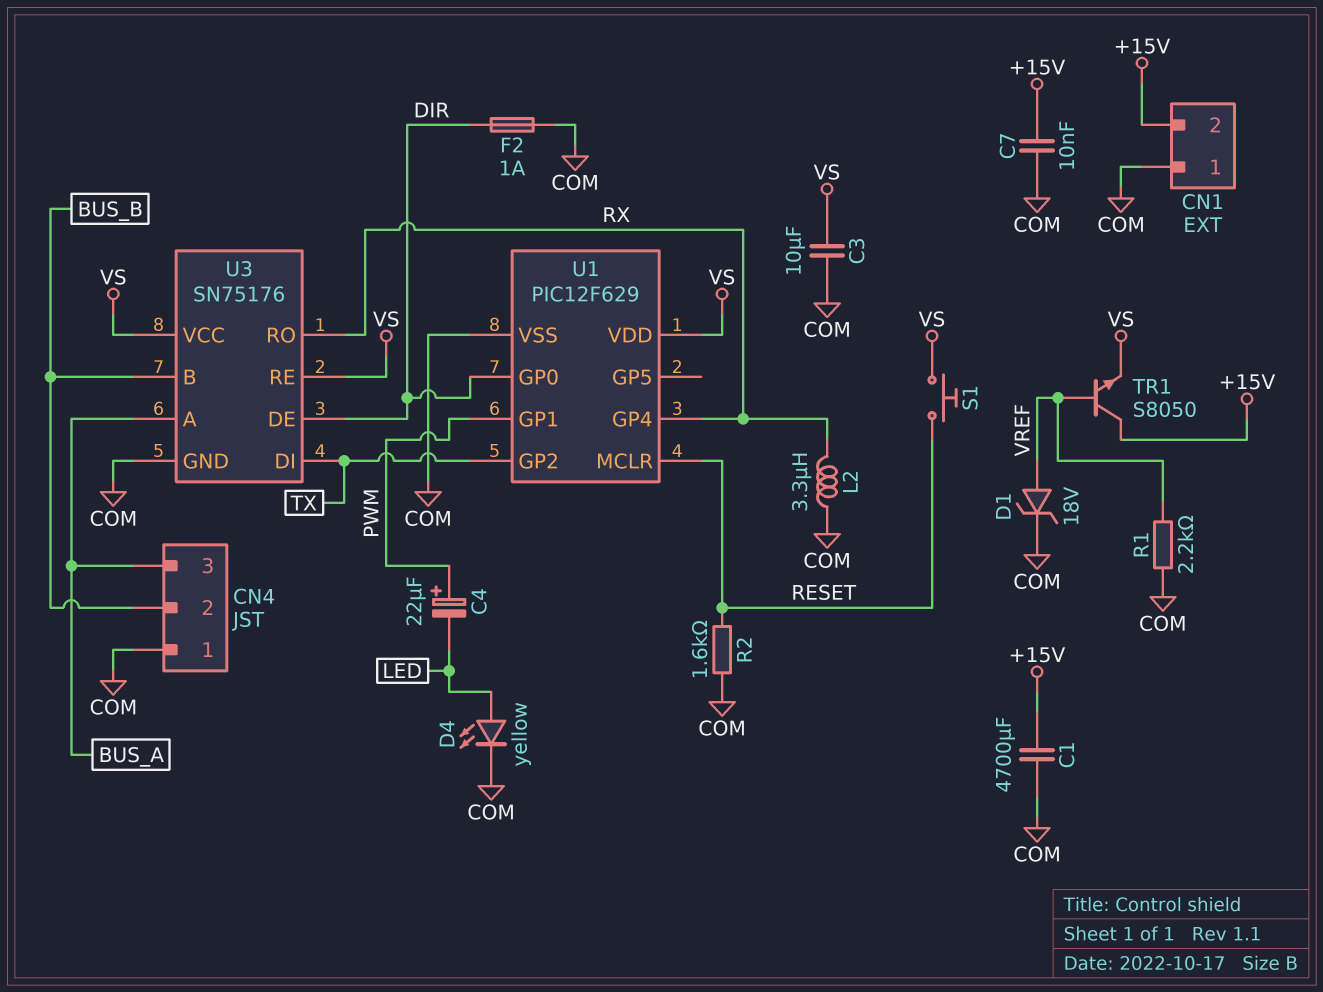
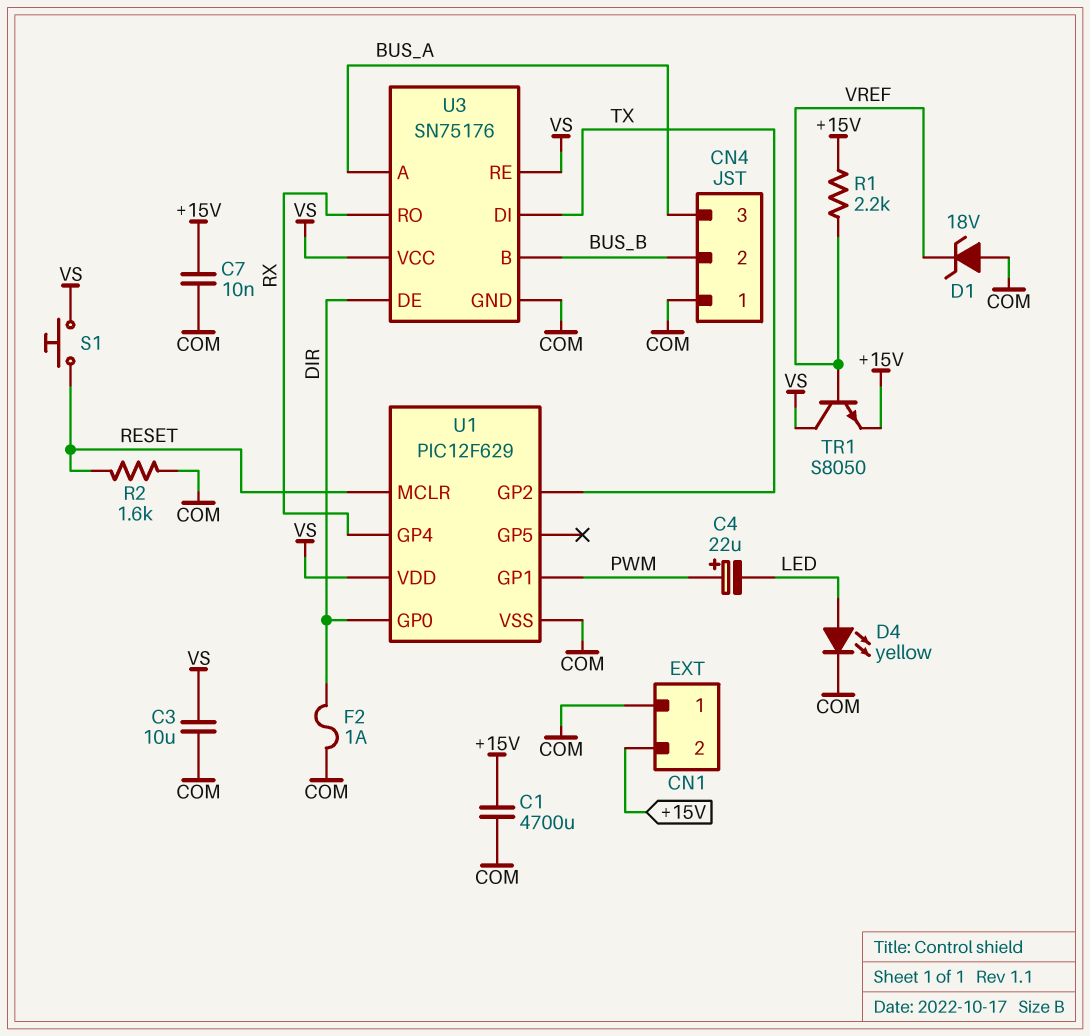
D1: zener 18V (A VREF, K COM) -> zener 18V (A COM, K VREF)
L2: 3.3uH (COM, RX) -> none
R1: 2.2k (COM, VREF) -> 2.2k (+15V, VREF)
TR1: NPN S8050 (B VREF, C +15V, E VS) -> NPN S8050 (B VREF, C VS, E +15V)

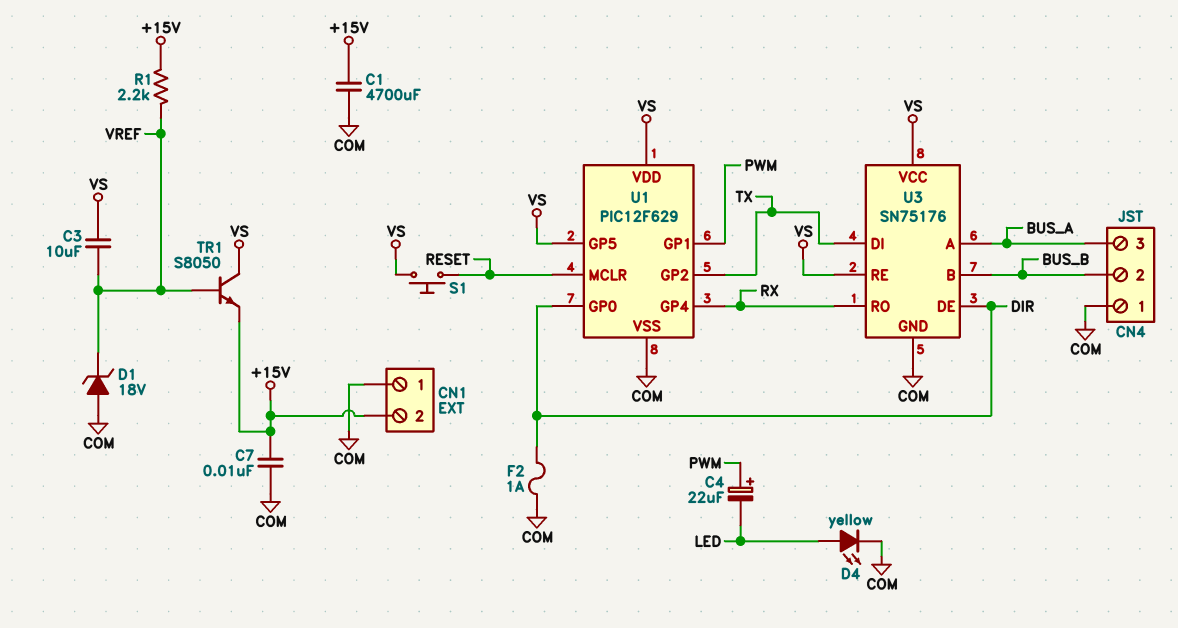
C3: 10uF (COM, VS) -> 10uF (VREF, VS)
R2: 1.6k (COM, RESET) -> none
U1 pin GP5: none -> VS

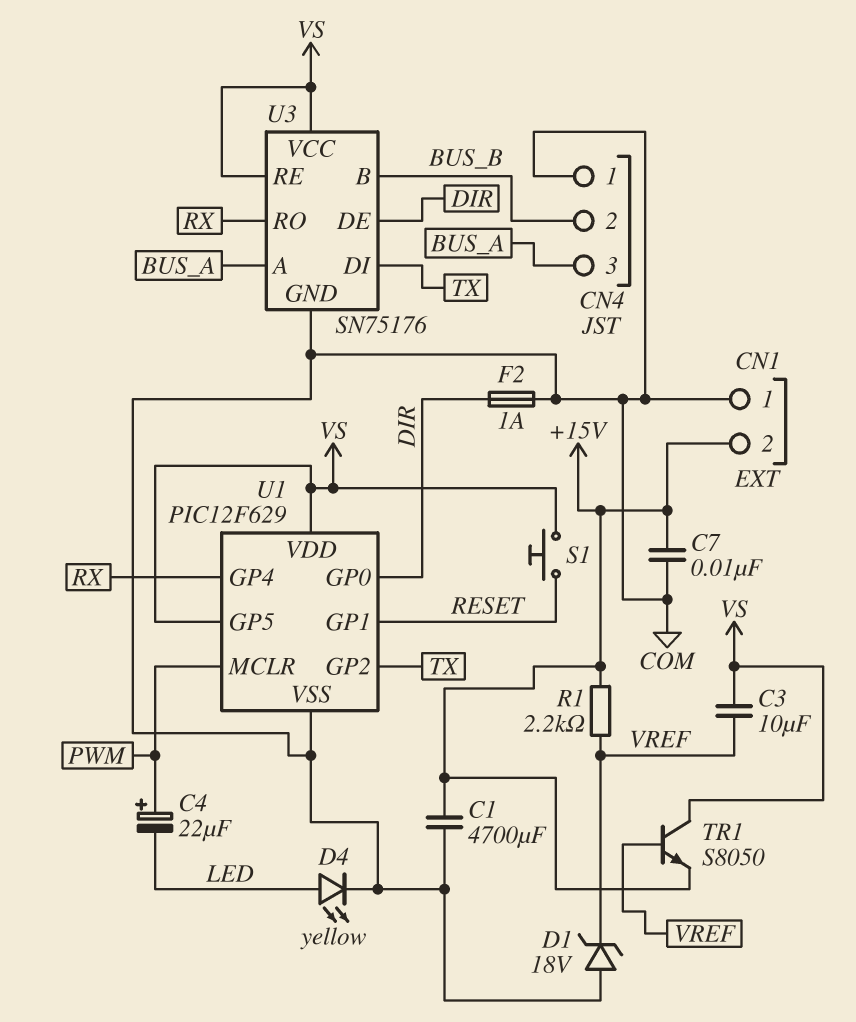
U1 pin GP1: PWM -> RESET
U1 pin MCLR: RESET -> PWM

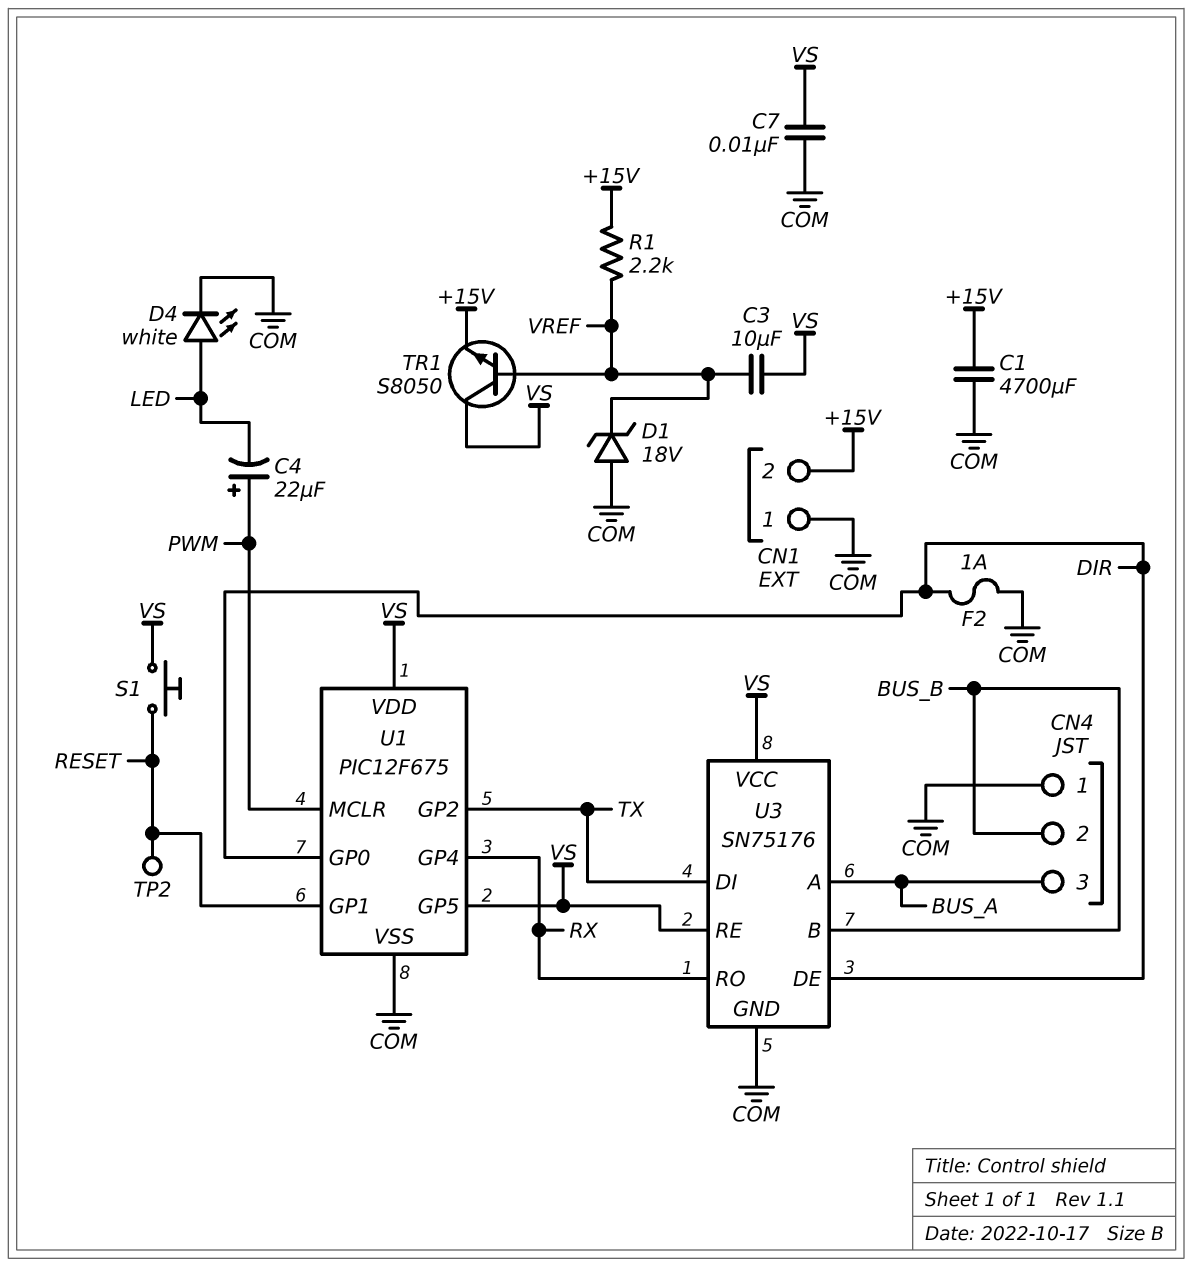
C7: 10nF (+15V, COM) -> 10nF (COM, VS)
D4: LED yellow (A LED, K COM) -> LED white (A LED, K COM)
TP2: none -> test point (RESET)
U1: PIC12F629 -> PIC12F675

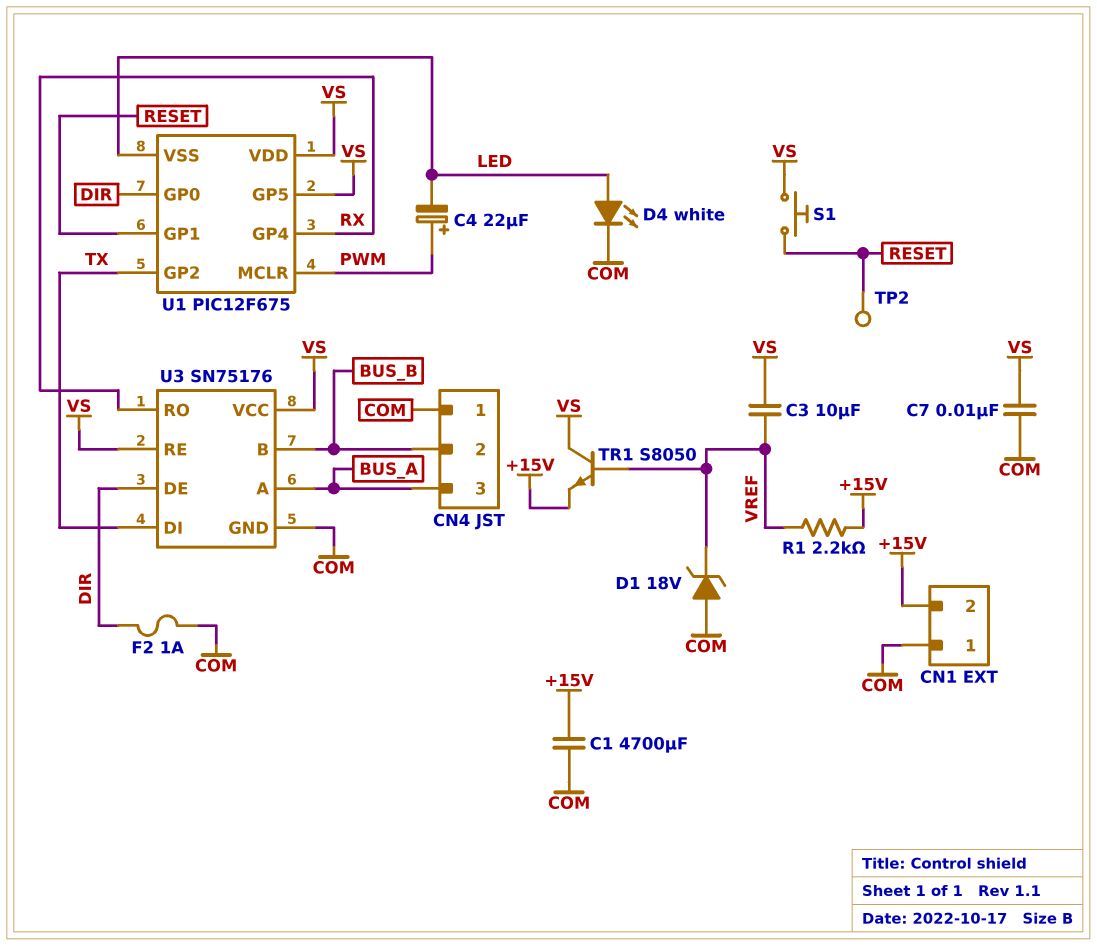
U1 pin VSS: COM -> LED

